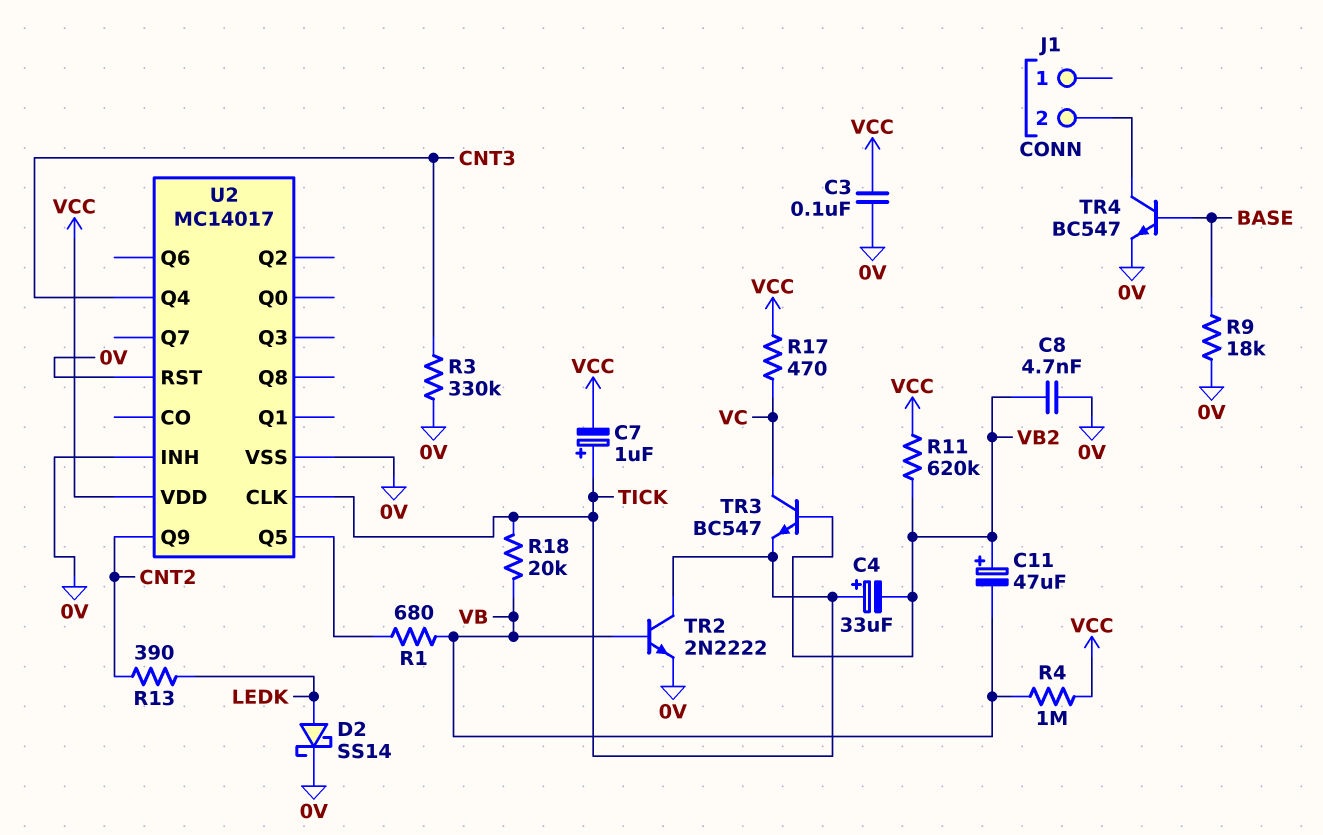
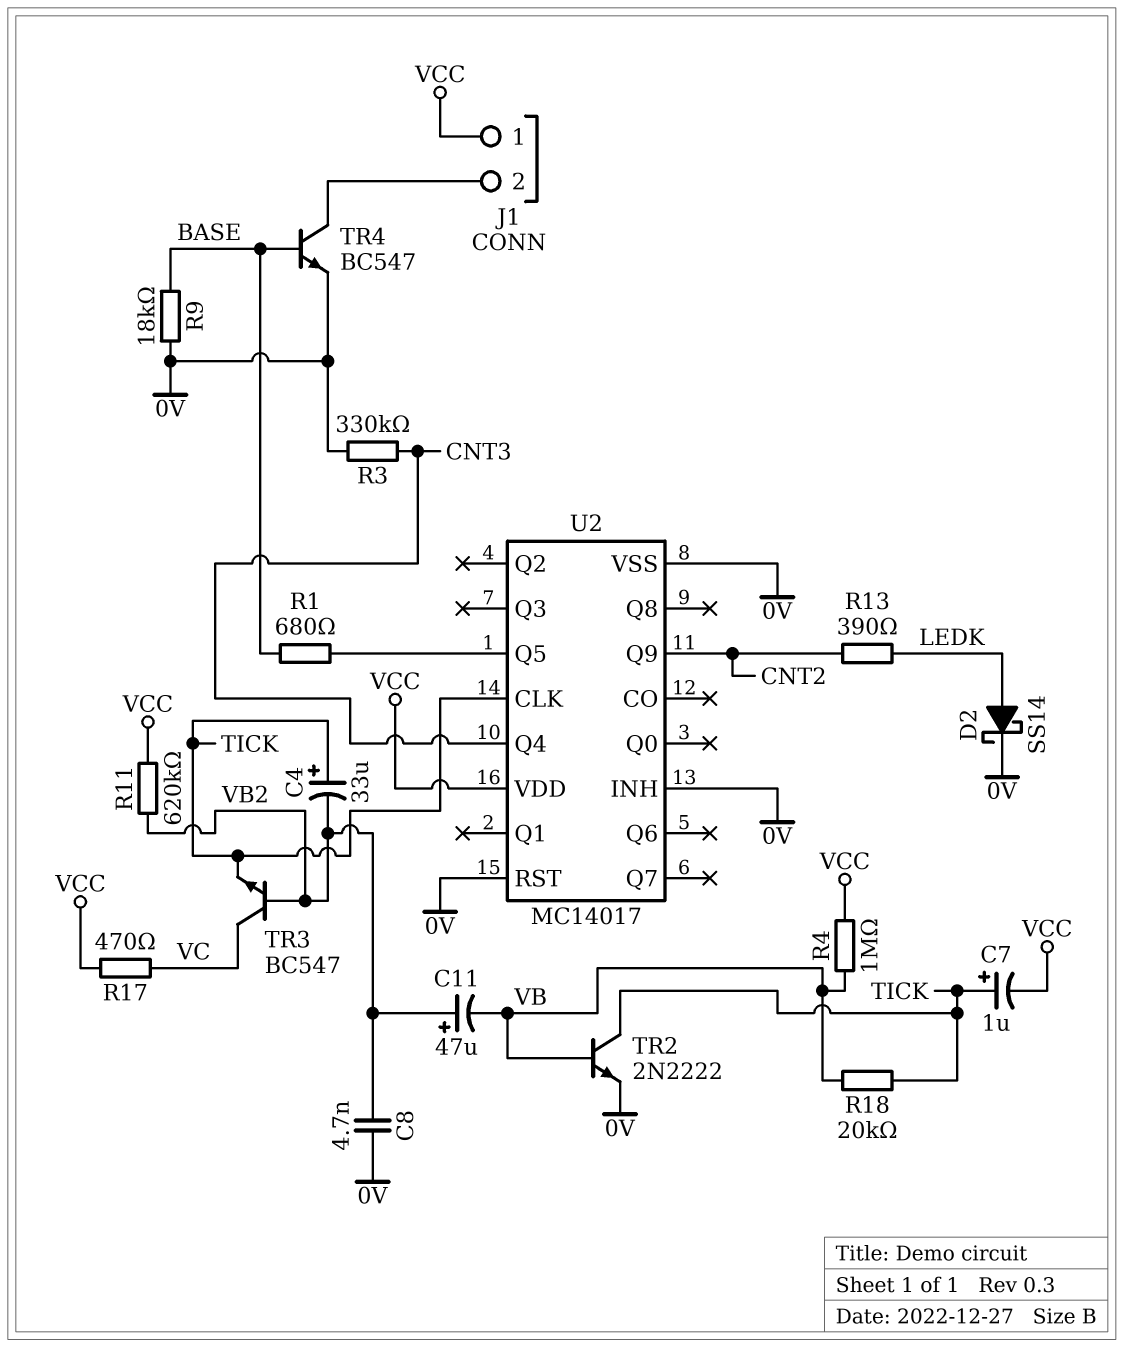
C3: 100nF (0V, VCC) -> none
J1 pin 1: none -> VCC
R1: 680 (U2/Q5, VB) -> 680 (BASE, U2/Q5)

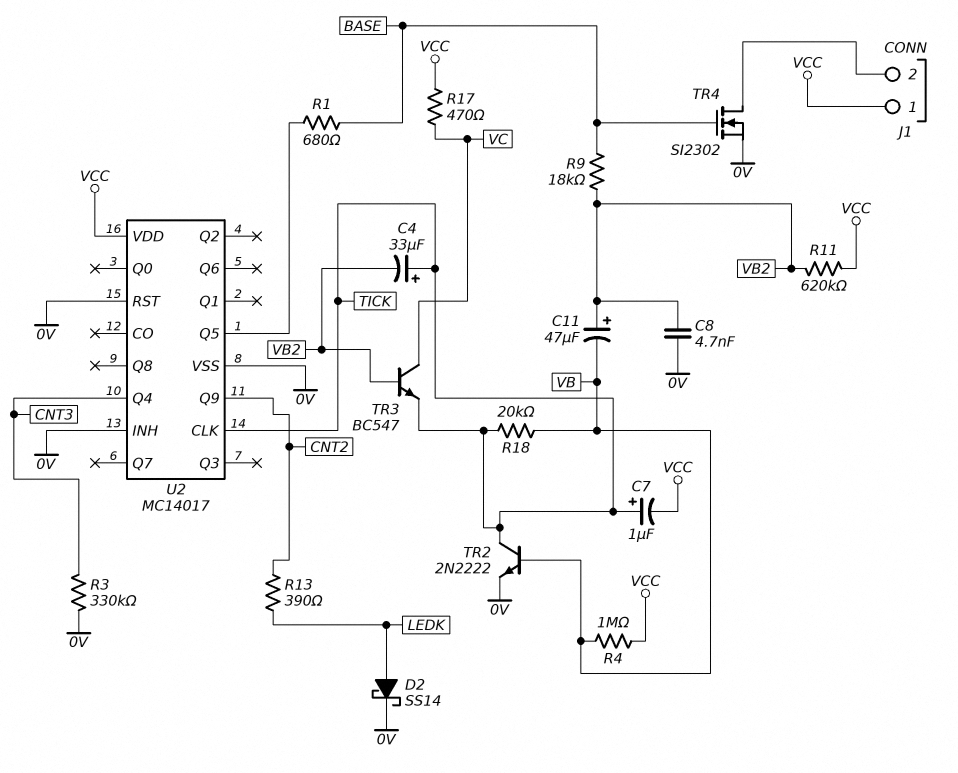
R9: 18k (0V, BASE) -> 18k (BASE, VB2)
TR4: NPN BC547 (B BASE, C J1/2, E 0V) -> NMOS SI2302 (G BASE, D J1/2, S 0V)

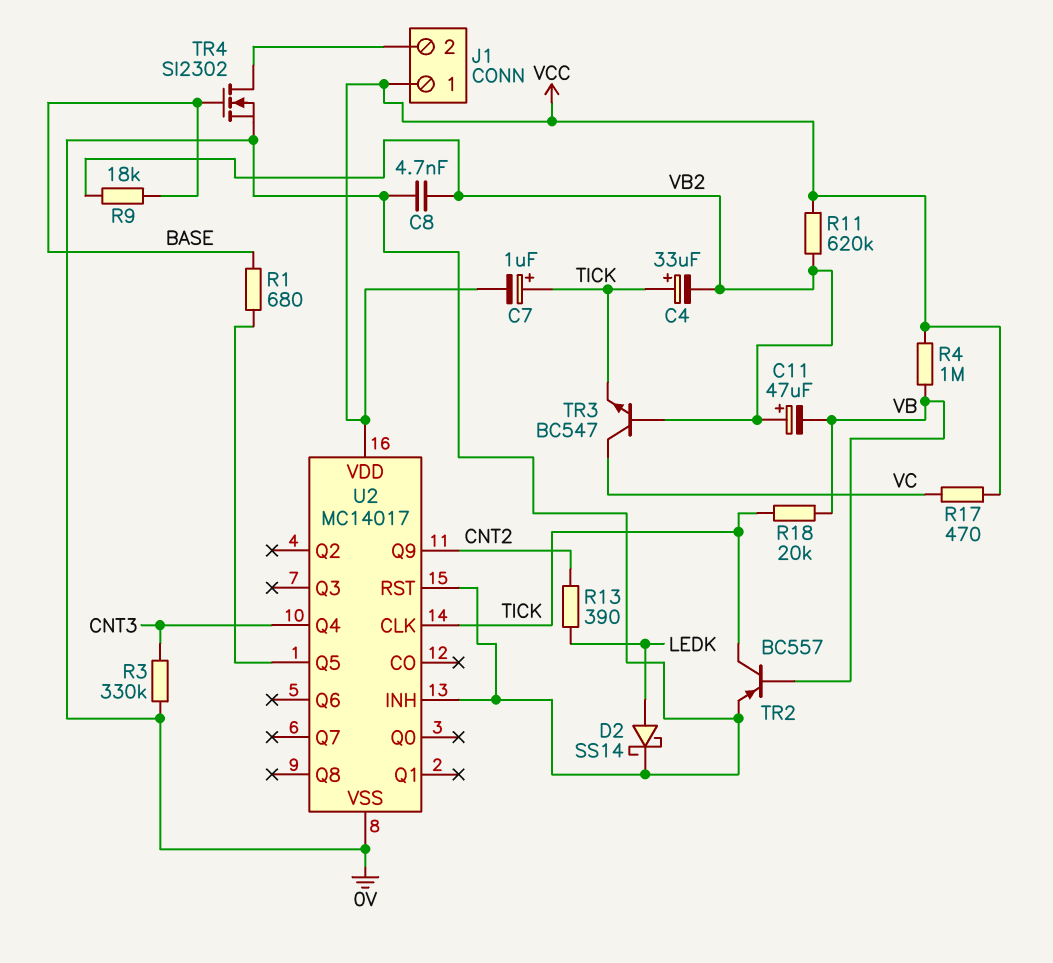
TR2: NPN 2N2222 (B VB, C TICK, E 0V) -> PNP BC557 (B VB, C TICK, E 0V)

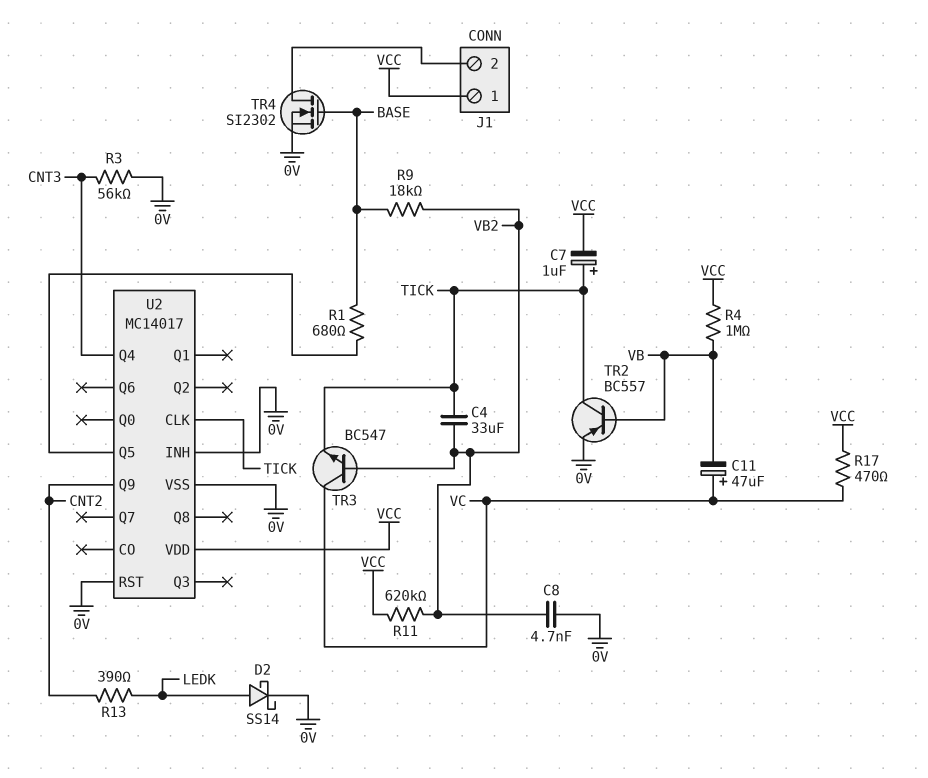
C4: 33uF (plus TICK, minus VB2) -> 33uF (TICK, VB2)
C11: 47uF (plus VB2, minus VB) -> 47uF (plus VC, minus VB)
R3: 330k (0V, CNT3) -> 56k (0V, CNT3)
R18: 20k (TICK, VB) -> none

